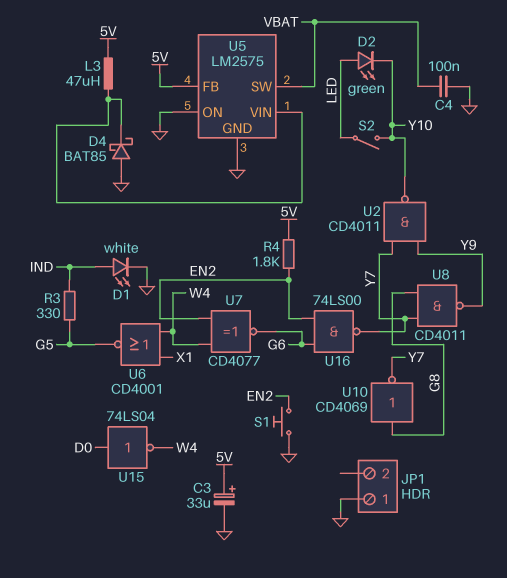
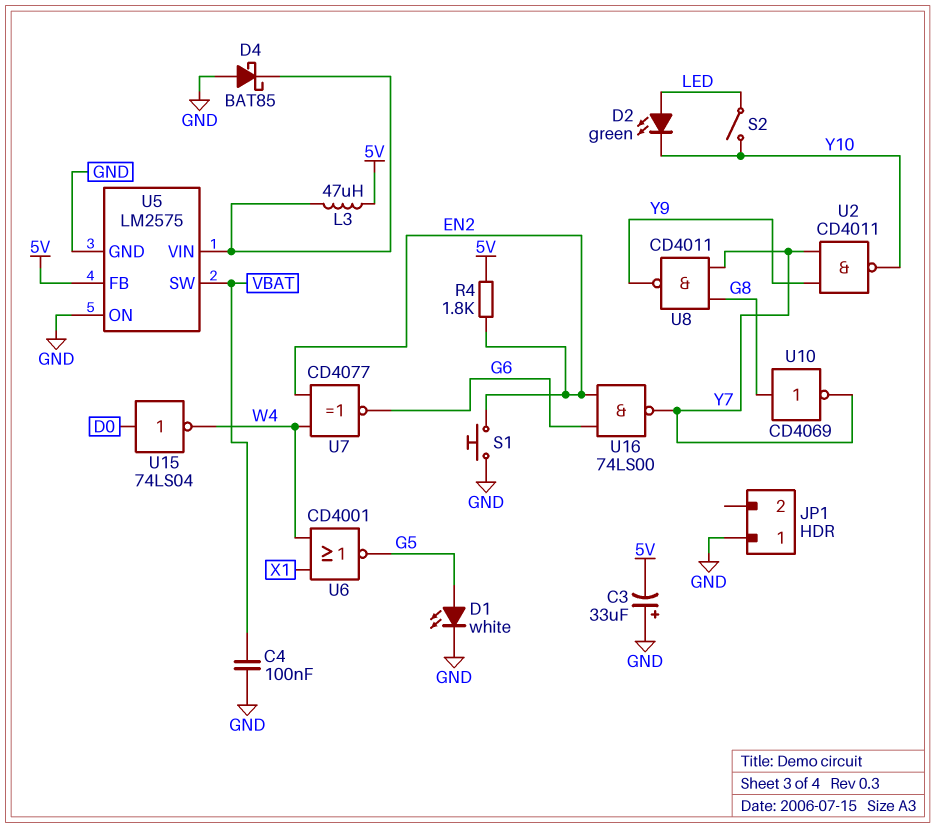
C3: 33uF (plus 5V, minus GND) -> 33uF (plus GND, minus 5V)
D1: LED white (A IND, K GND) -> LED white (A G5, K GND)
R3: 330 (G5, IND) -> none

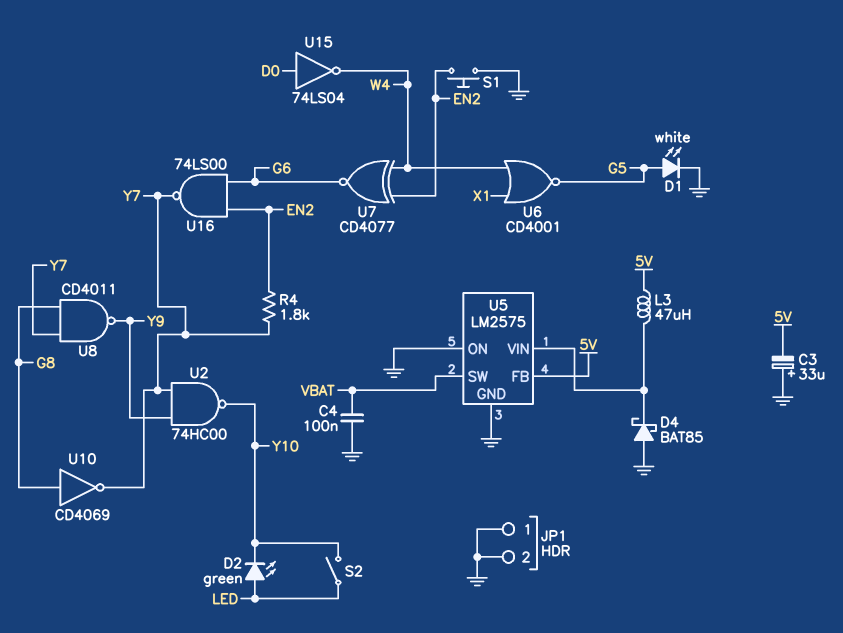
JP1 pin 2: none -> GND
R4: 1.8k (5V, EN2) -> 1.8k (EN2, Y7)
U2: NAND CD4011 (in Y7, in Y9, out Y10) -> NAND 74HC00 (in Y7, in Y9, out Y10)

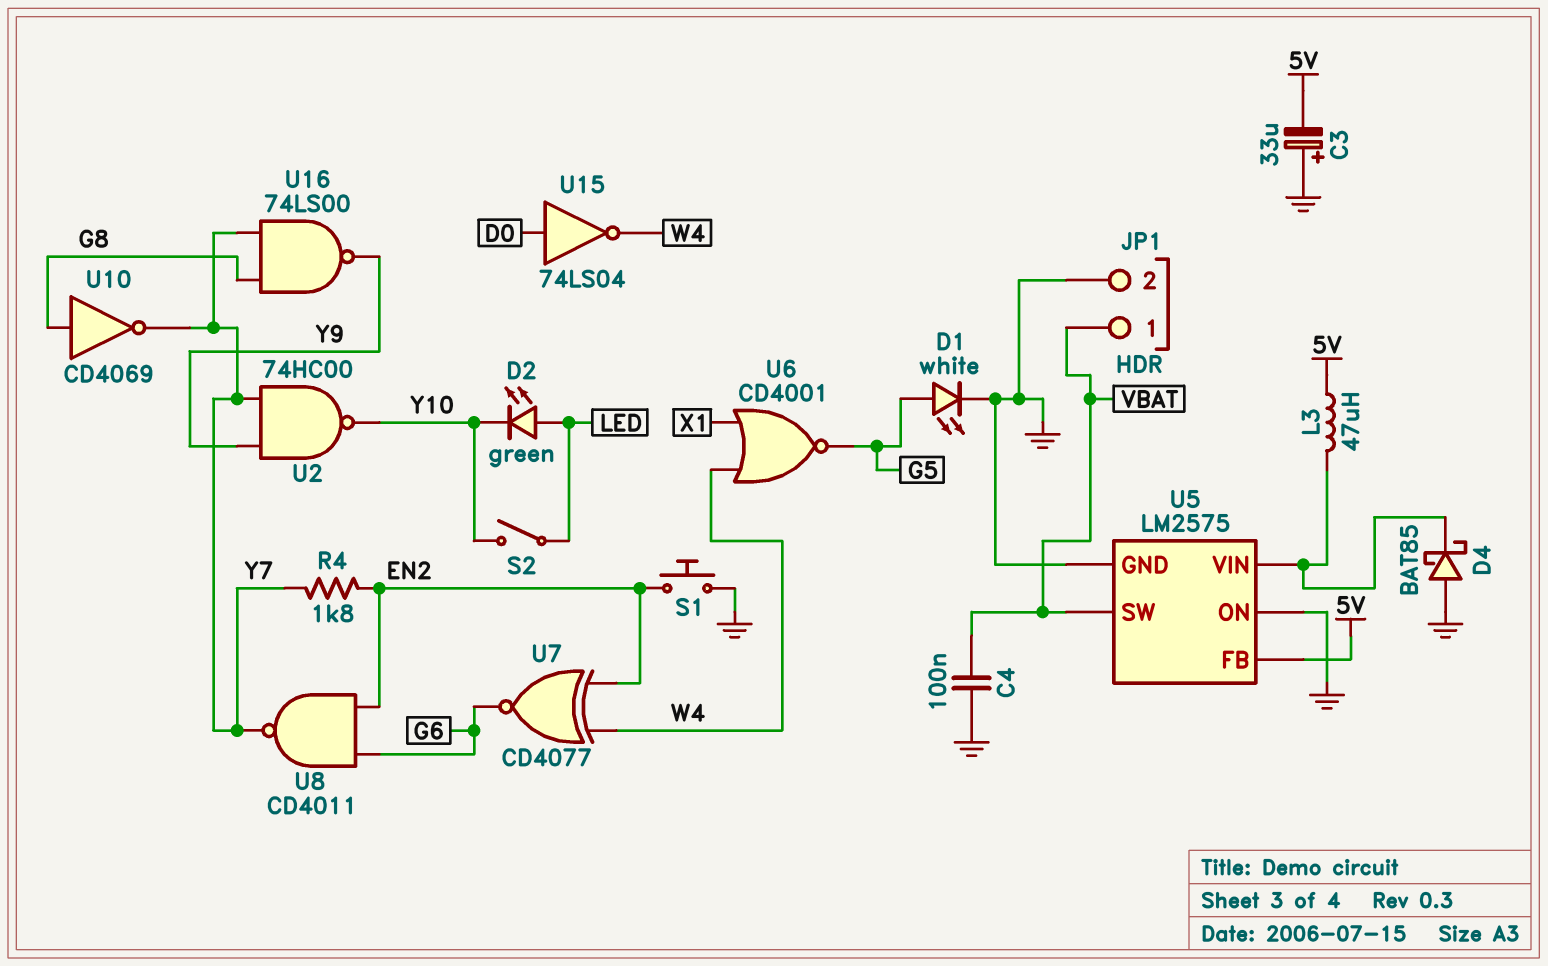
JP1 pin 1: GND -> VBAT
U8: NAND CD4011 (in G8, in Y7, out Y9) -> NAND CD4011 (in EN2, in G6, out Y7)
U16: NAND 74LS00 (in EN2, in G6, out Y7) -> NAND 74LS00 (in G8, in Y7, out Y9)

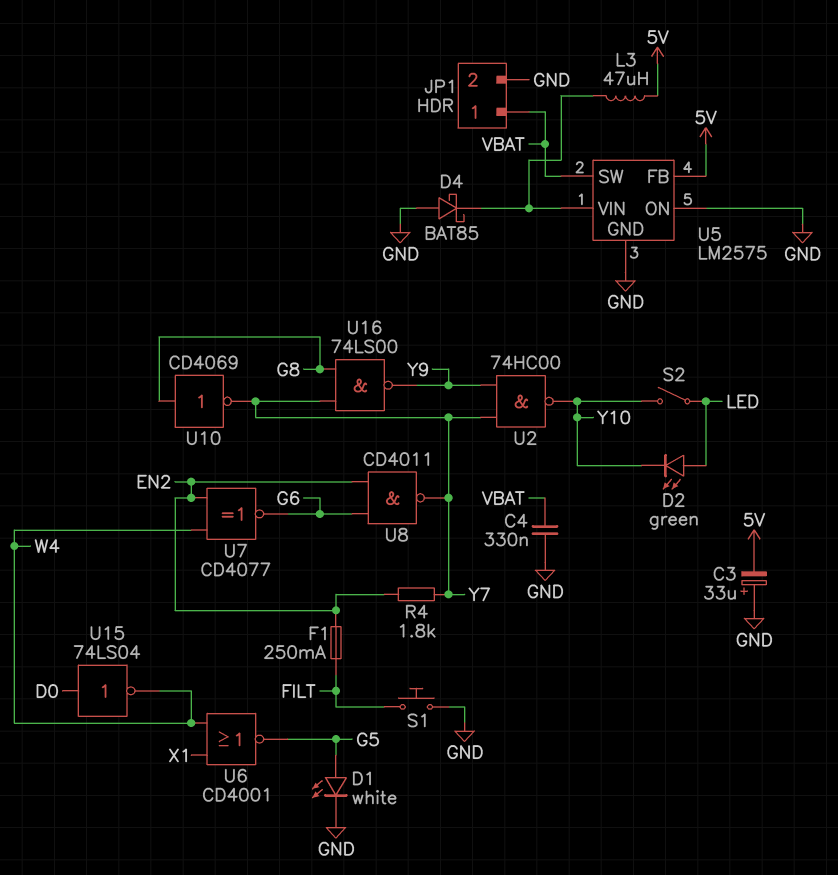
C4: 100nF (GND, VBAT) -> 330nF (GND, VBAT)
F1: none -> 250mA (EN2, FILT)
S1: button (EN2, GND) -> button (FILT, GND)

